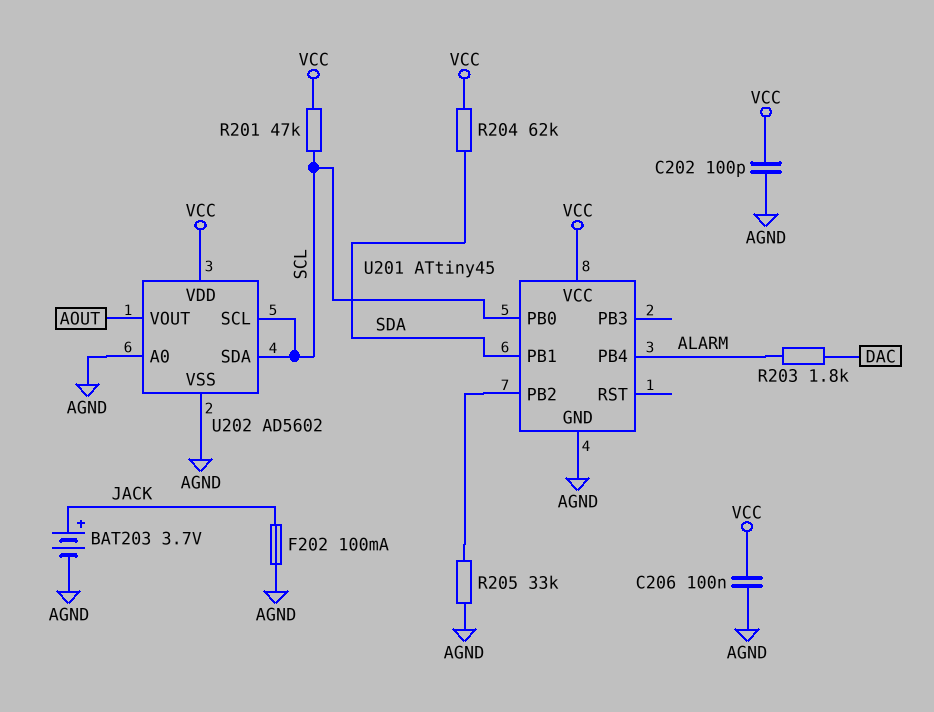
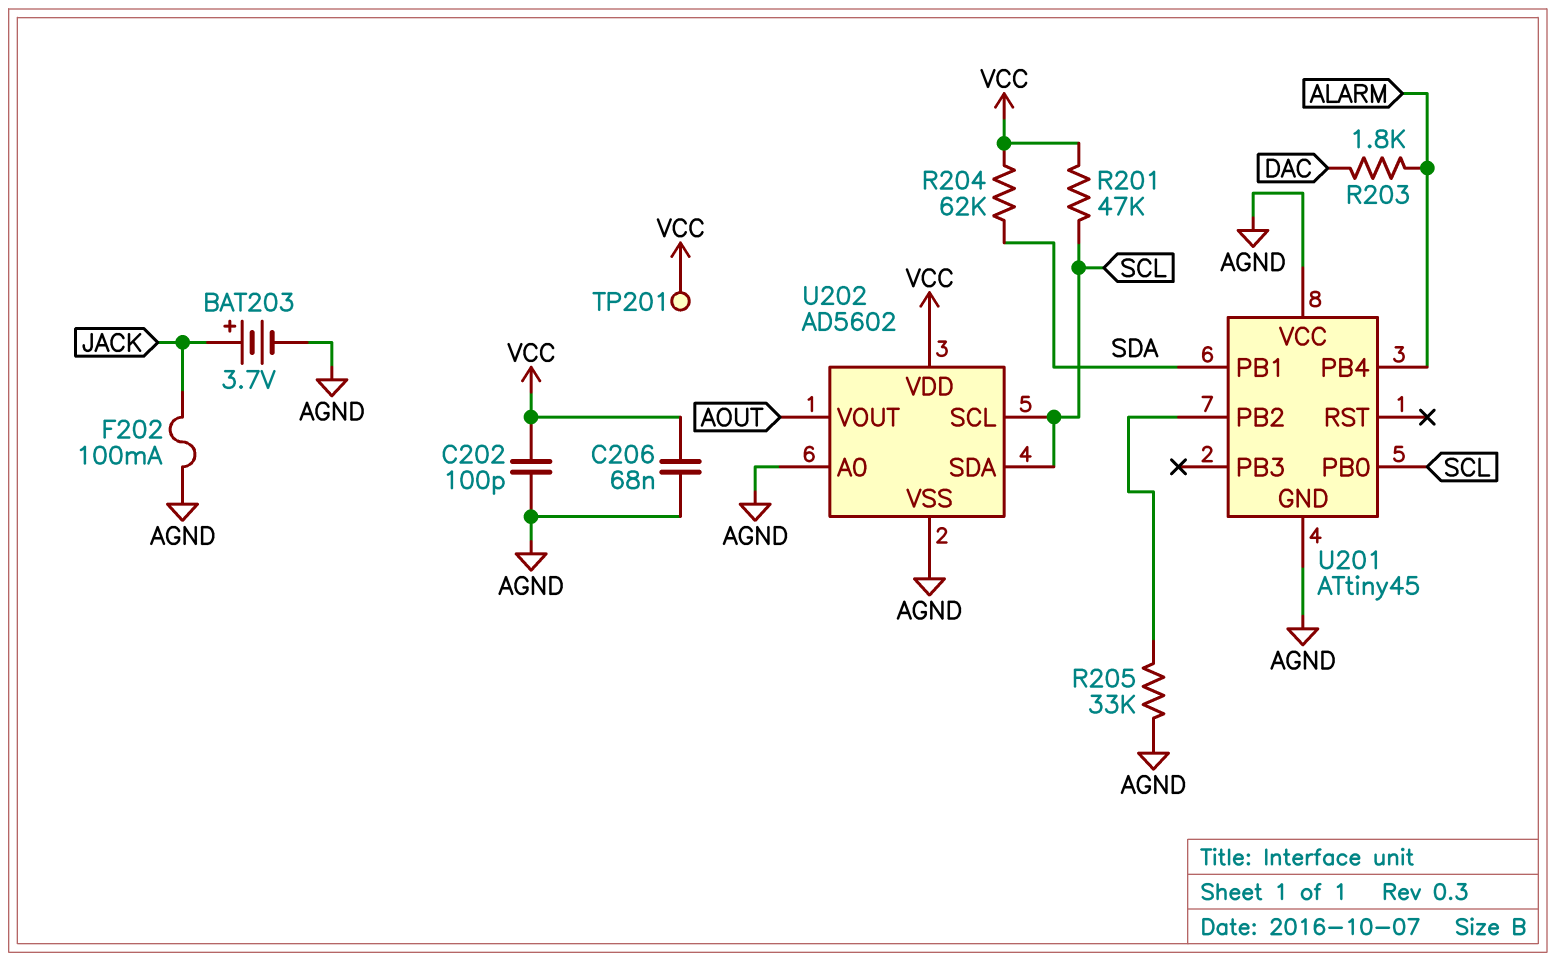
C206: 100nF (AGND, VCC) -> 68nF (AGND, VCC)
TP201: none -> test point (VCC)
U201 pin VCC: VCC -> AGND

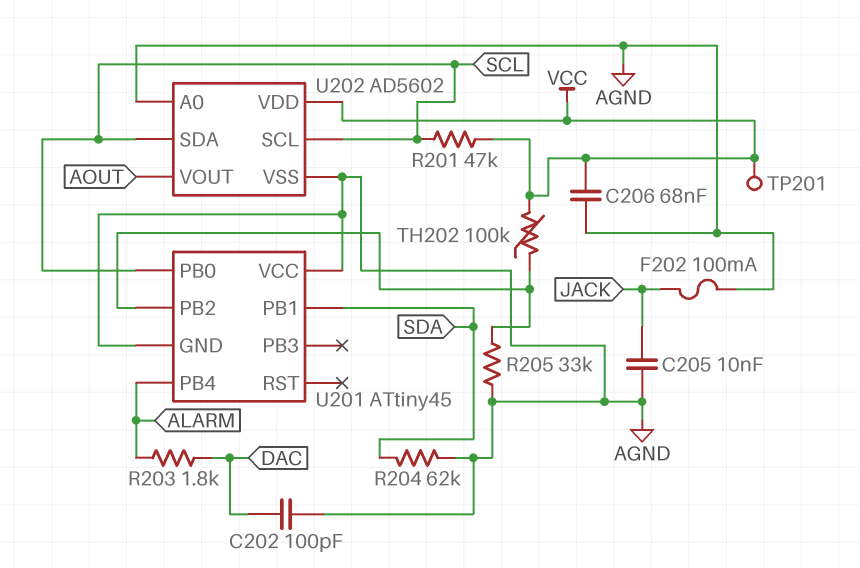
BAT203: 3.7V (plus JACK, minus AGND) -> none
C202: 100pF (AGND, VCC) -> 100pF (AGND, DAC)
C205: none -> 10nF (AGND, JACK)
R204: 62k (SDA, VCC) -> 62k (AGND, SDA)
TH202: none -> 100k (U201/PB2, VCC)

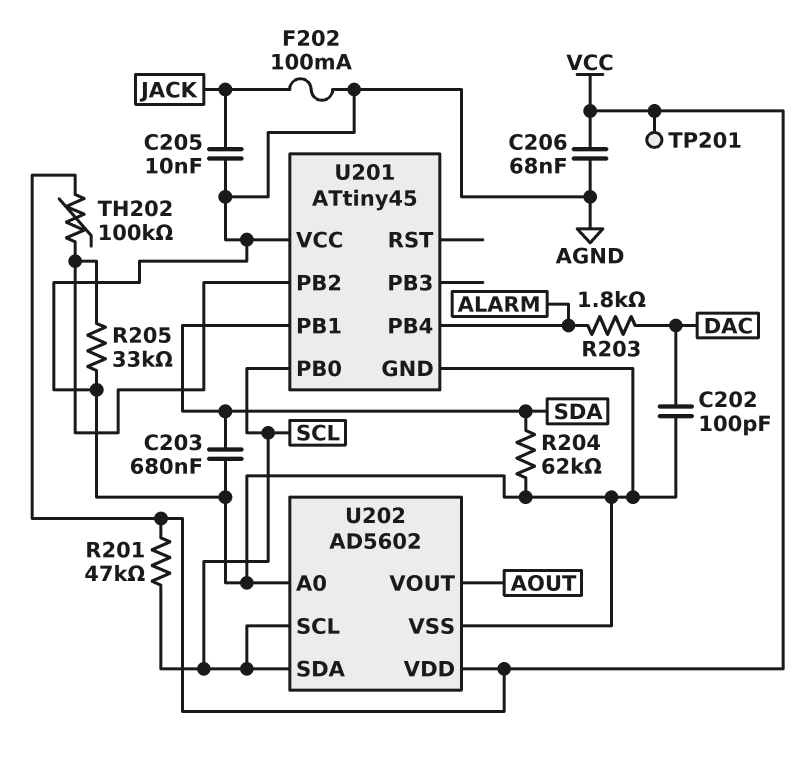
C203: none -> 680nF (AGND, SDA)

